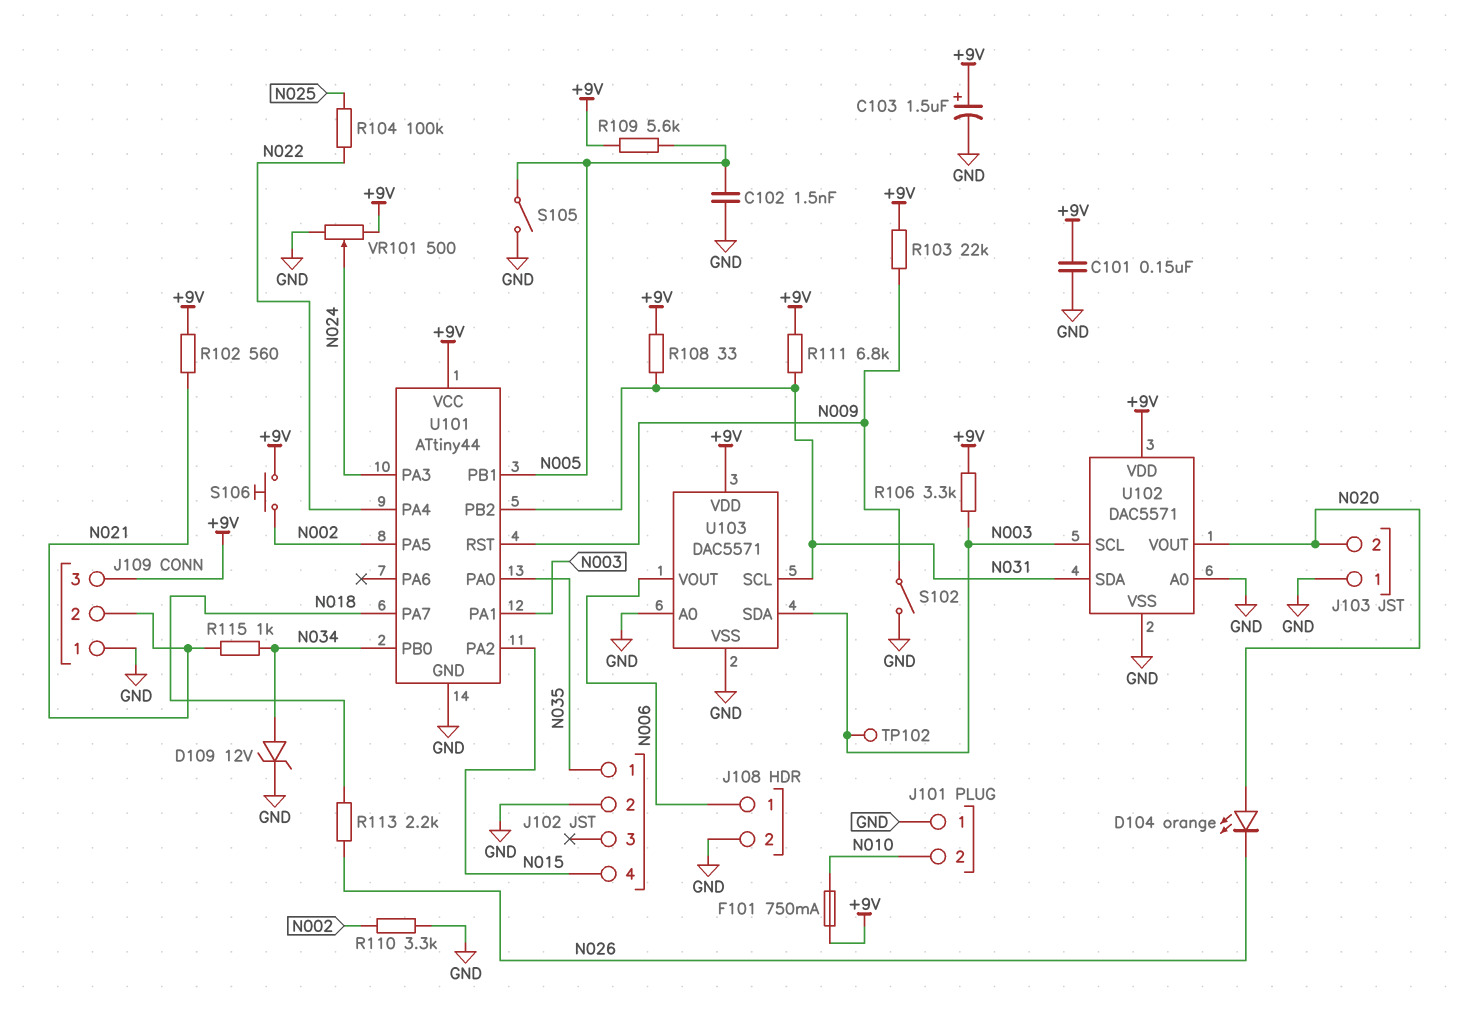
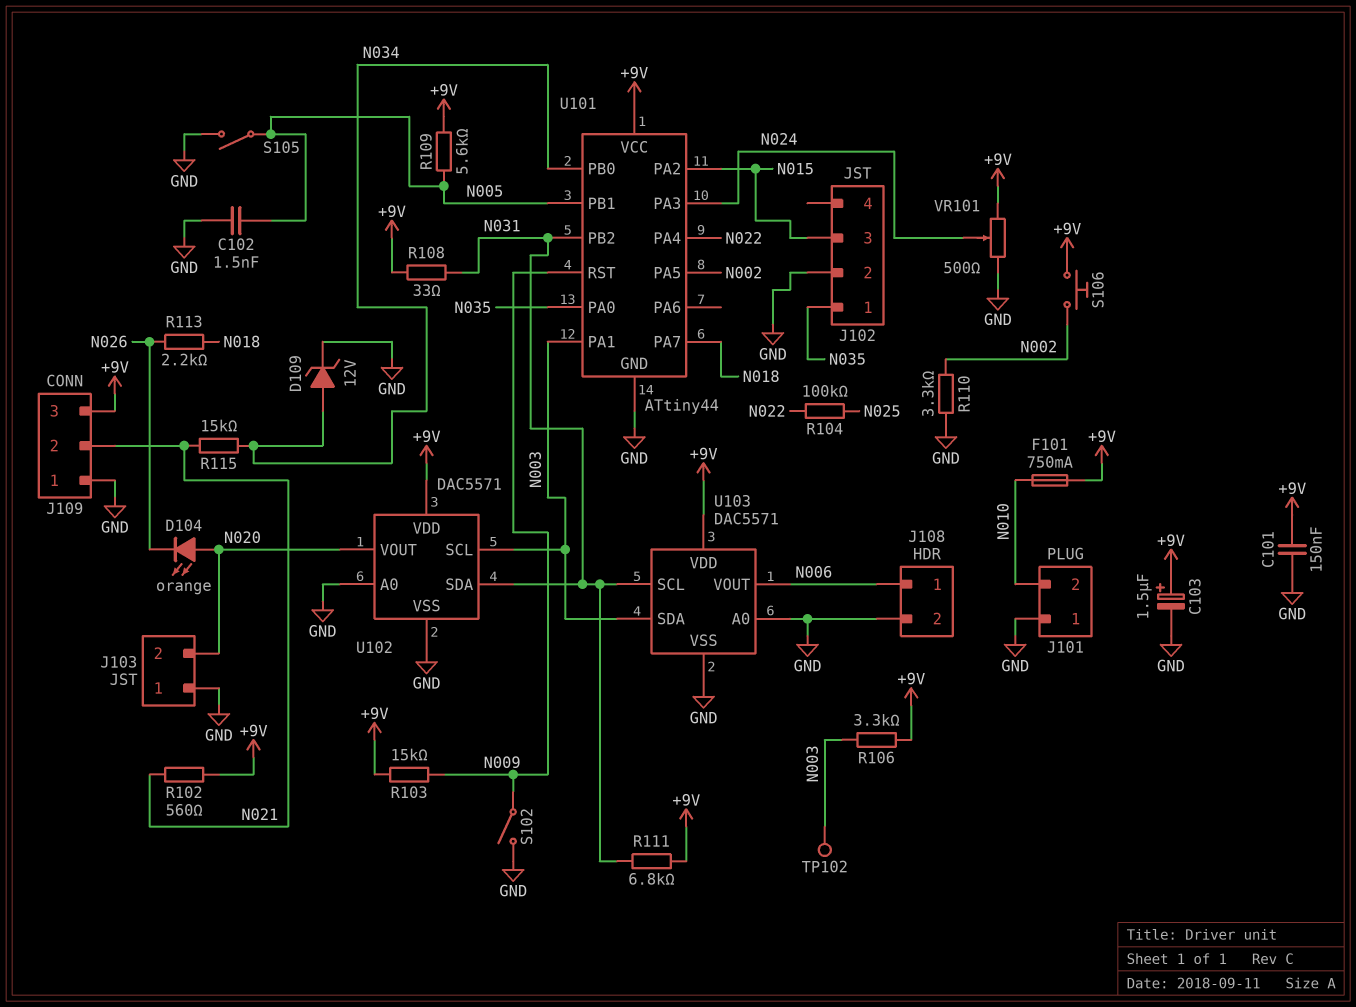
J102 pin 3: none -> N015
J102 pin 4: N015 -> none
R103: 22k (+9V, N009) -> 15k (+9V, N009)
R115: 1k (N021, N034) -> 15k (N021, N034)

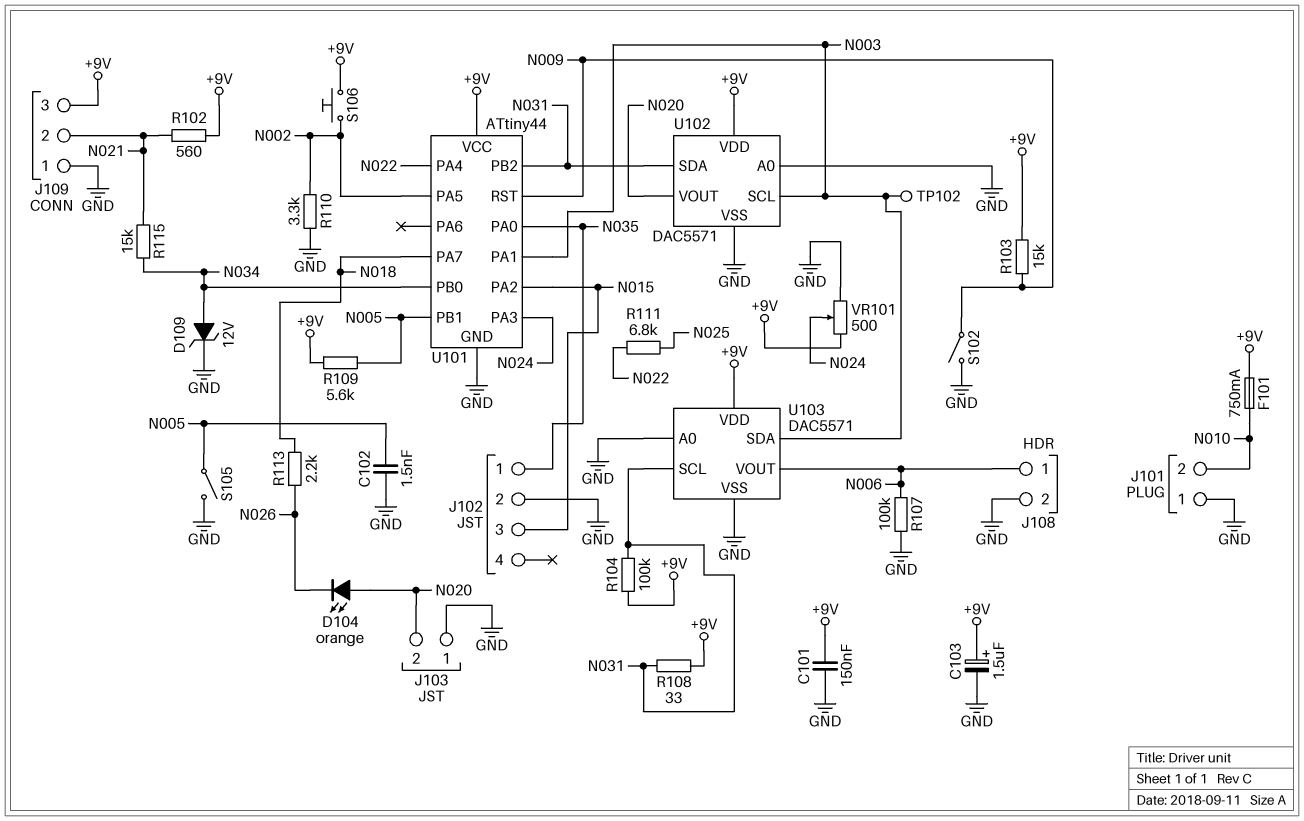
R104: 100k (N022, N025) -> 100k (+9V, N031)
R106: 3.3k (+9V, N003) -> none
R107: none -> 100k (GND, N006)
R111: 6.8k (+9V, N031) -> 6.8k (N022, N025)

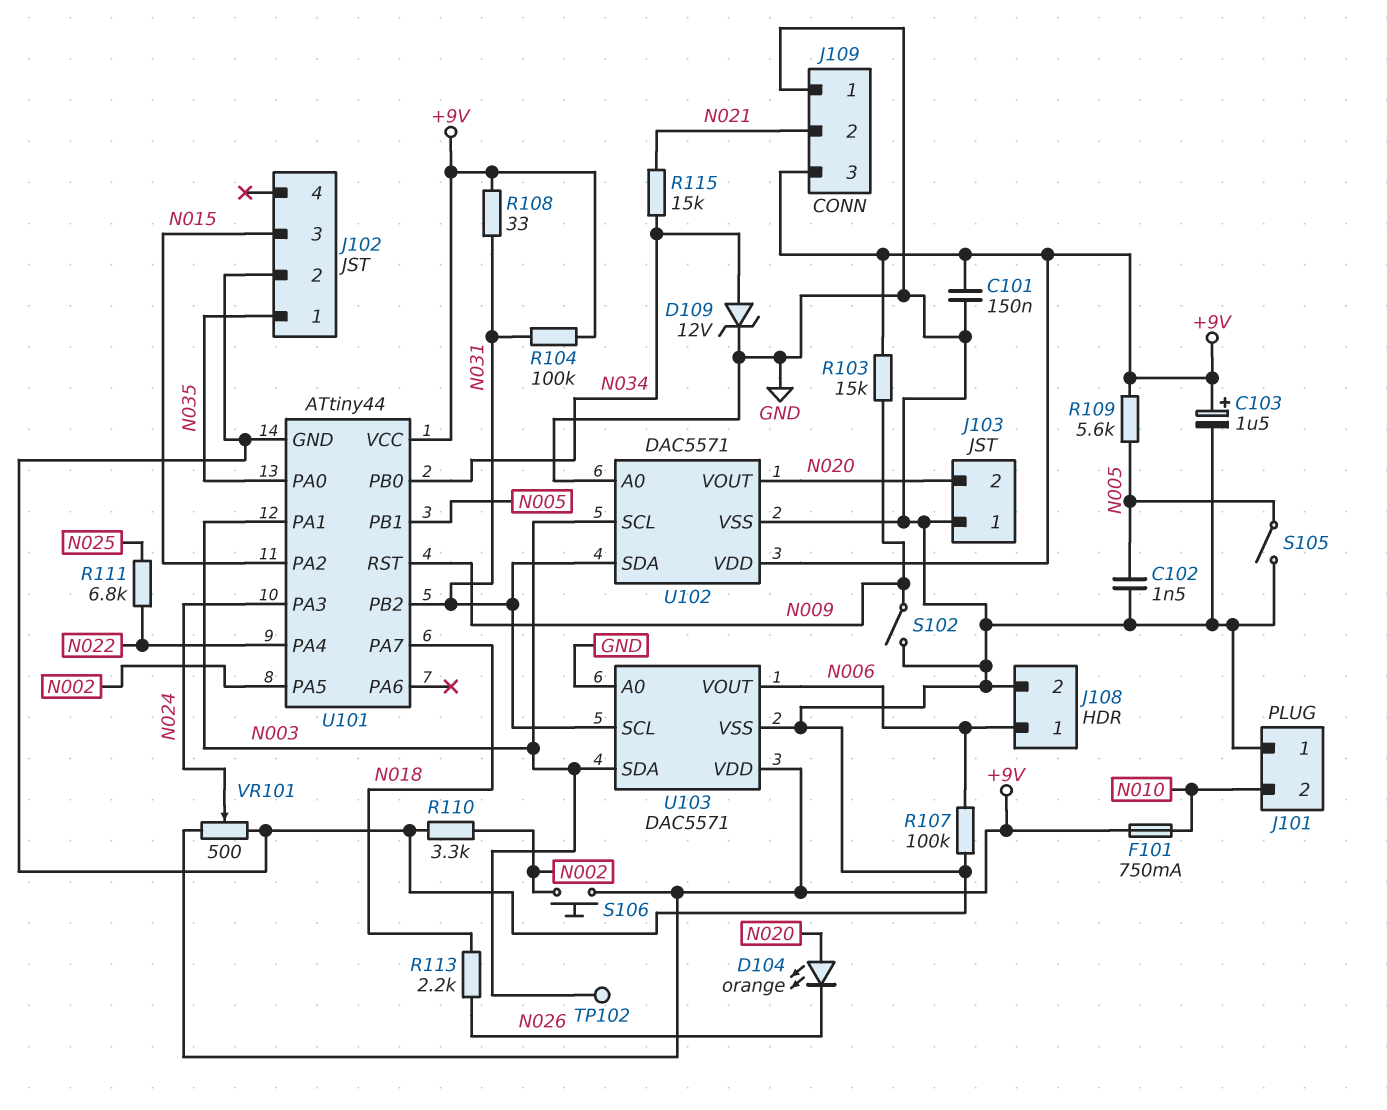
R102: 560 (+9V, N021) -> none

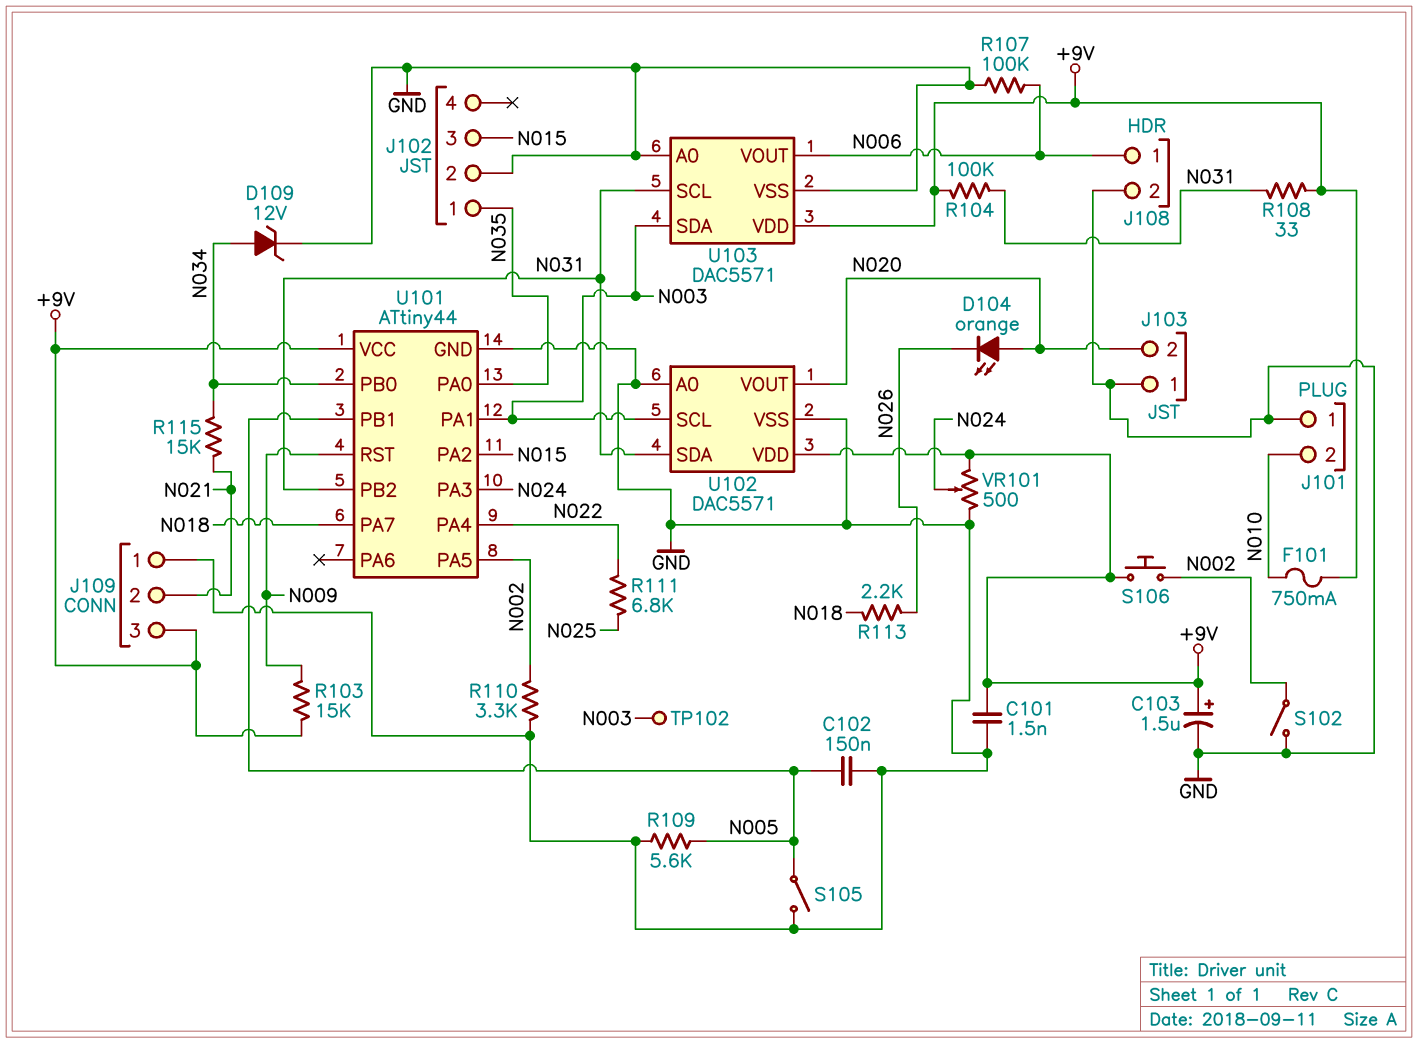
C101: 150nF (+9V, GND) -> 1.5nF (+9V, GND)
C102: 1.5nF (GND, N005) -> 150nF (GND, N005)
R109: 5.6k (+9V, N005) -> 5.6k (GND, N005)
S102: switch (GND, N009) -> switch (GND, N002)

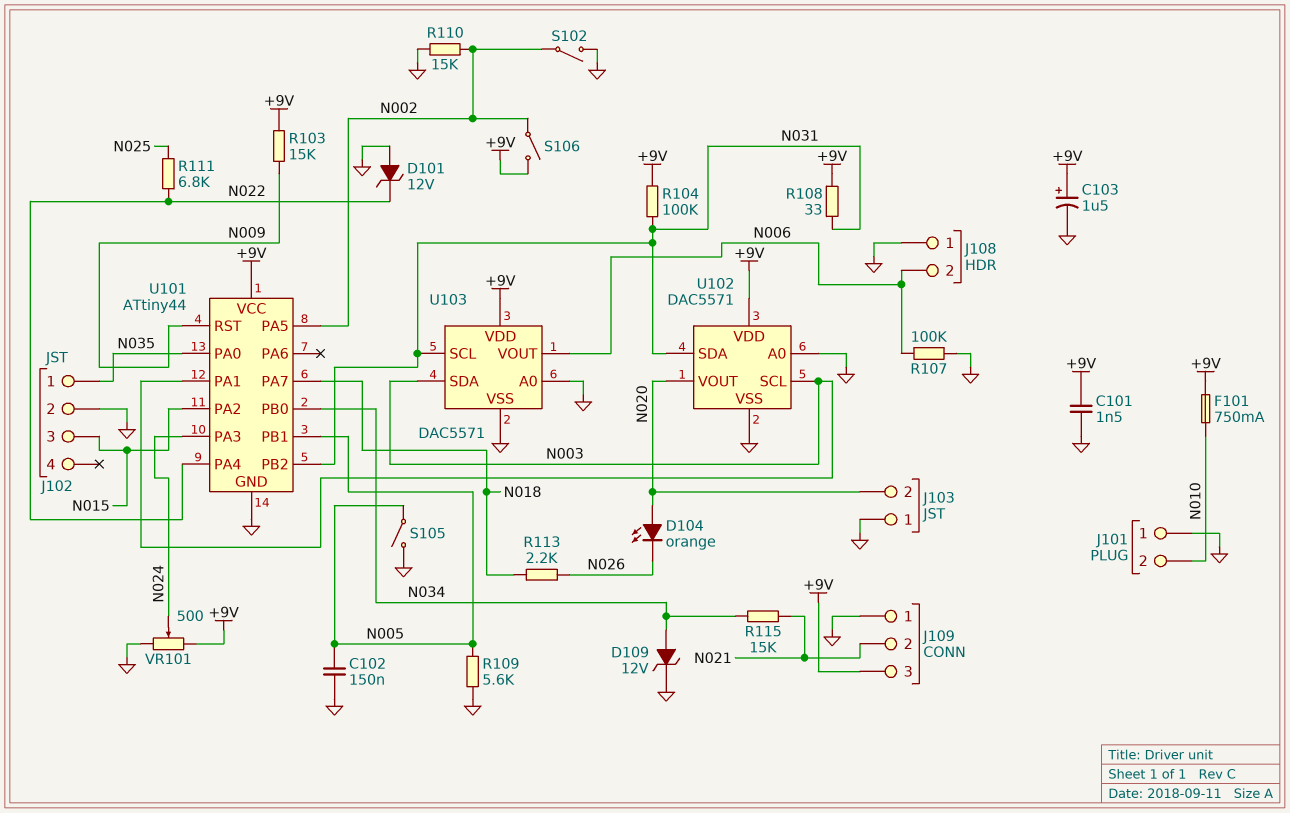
D101: none -> zener 12V (A GND, K N022)
J108 pin 1: N006 -> GND
J108 pin 2: GND -> N006
R110: 3.3k (GND, N002) -> 15k (GND, N002)
S106: button (+9V, N002) -> switch (+9V, N002)
TP102: test point (N003) -> none

